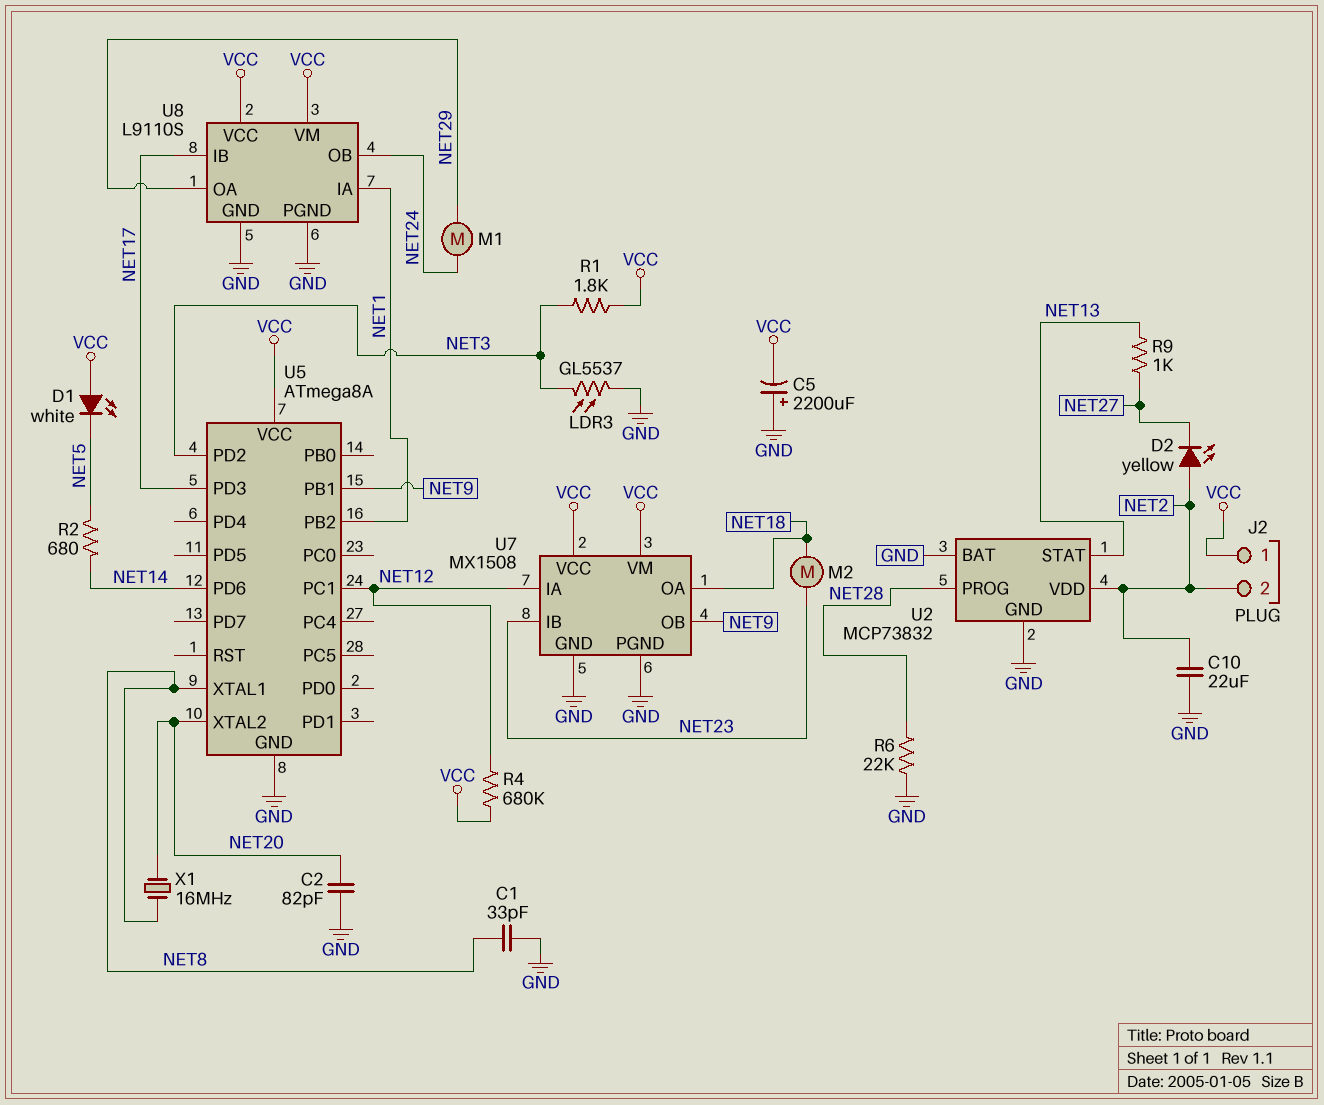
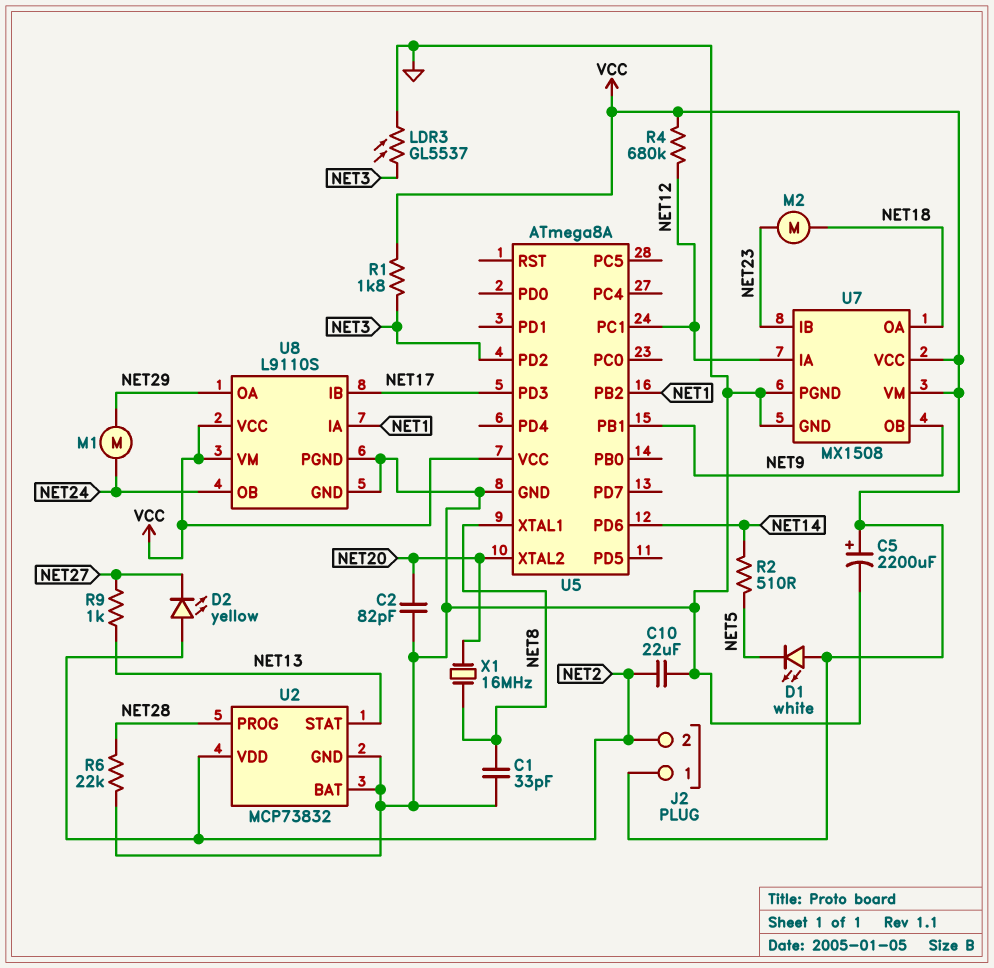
C5: 2200uF (plus GND, minus VCC) -> 2200uF (plus VCC, minus GND)
R2: 680 (NET5, NET14) -> 510 (NET5, NET14)

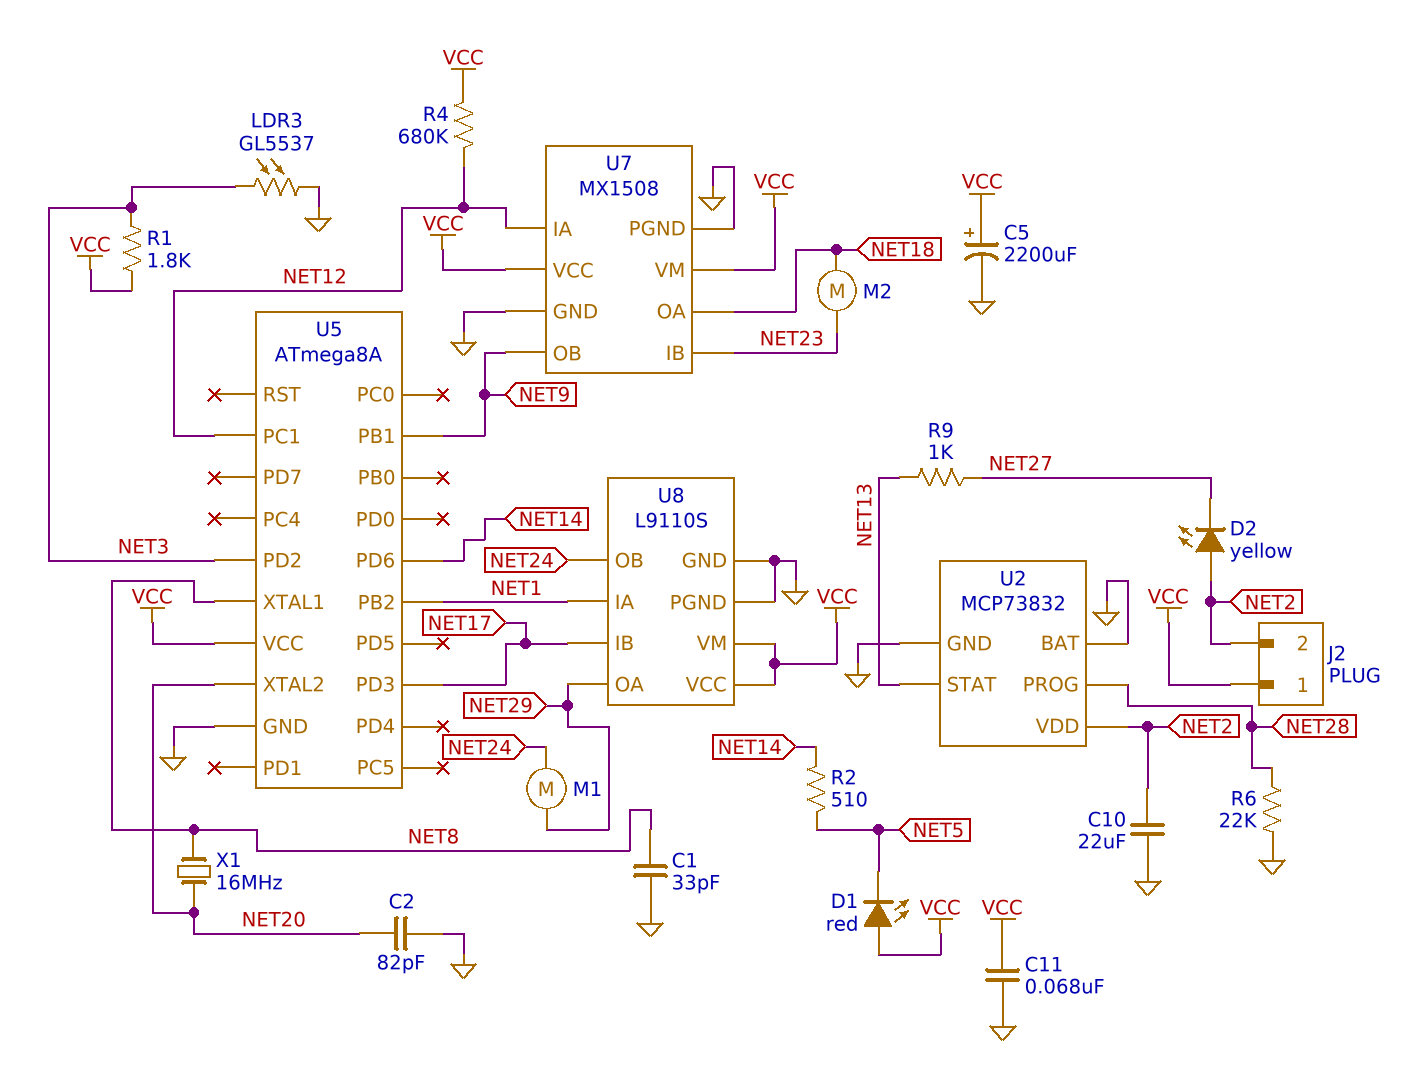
C11: none -> 68nF (GND, VCC)
D1: LED white (A VCC, K NET5) -> LED red (A VCC, K NET5)

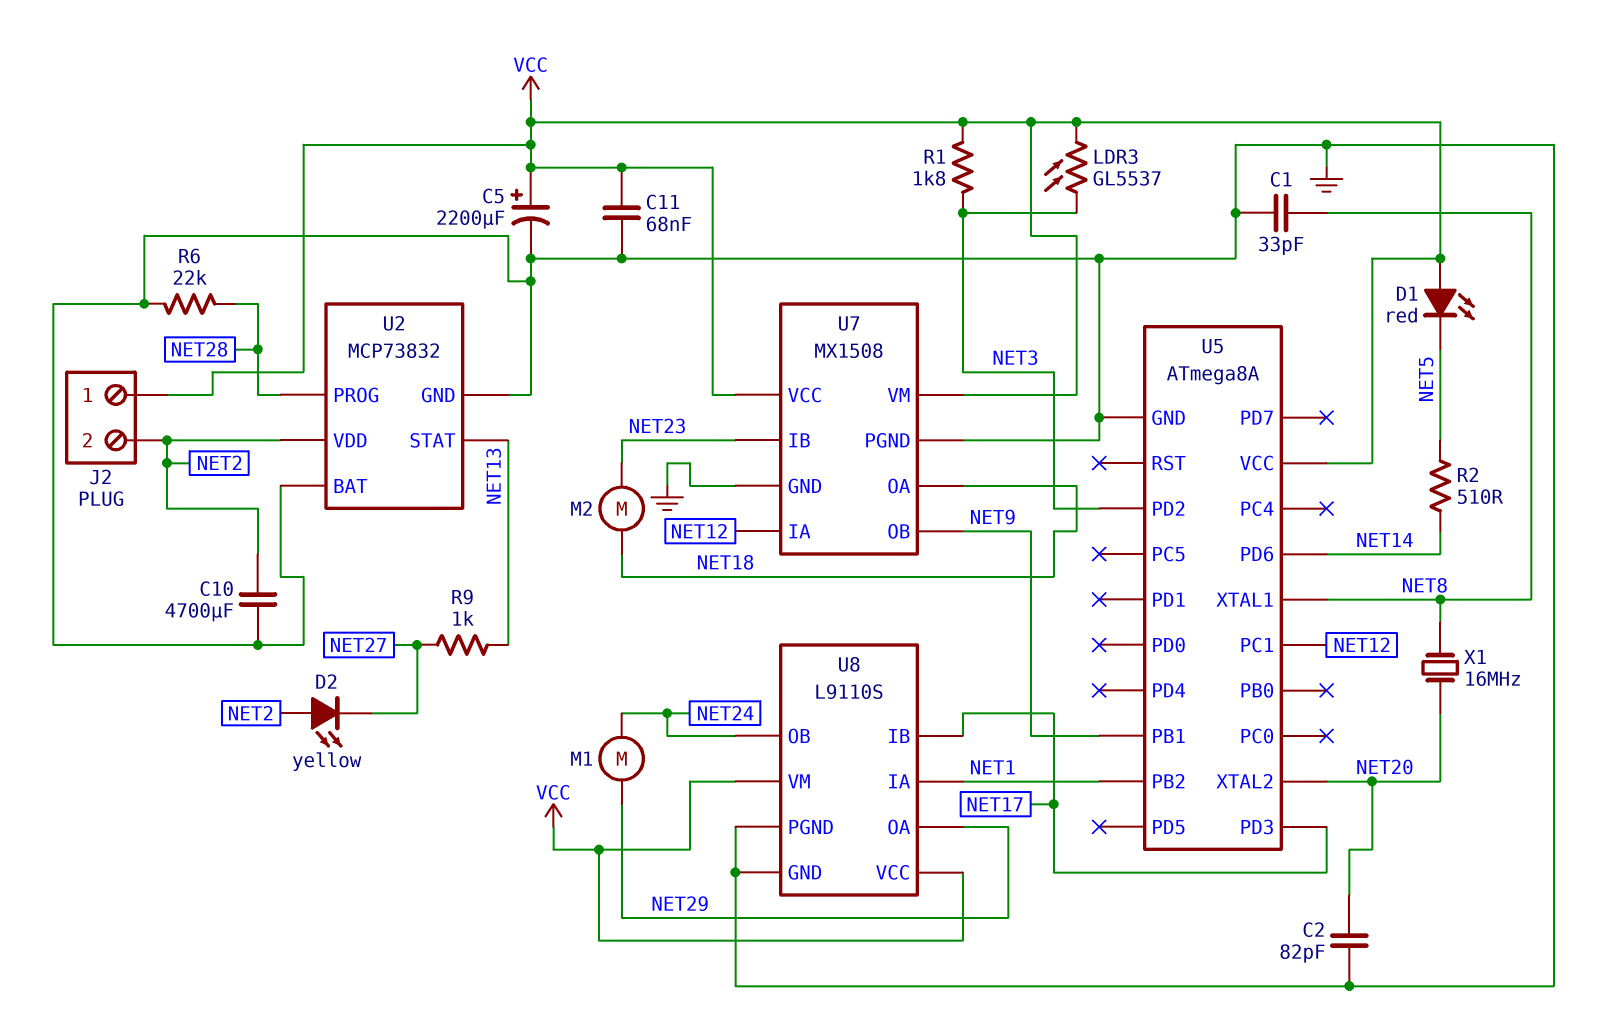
C10: 22uF (GND, NET2) -> 4700uF (GND, NET2)
LDR3: GL5537 (GND, NET3) -> GL5537 (NET3, VCC)
R4: 680k (NET12, VCC) -> none

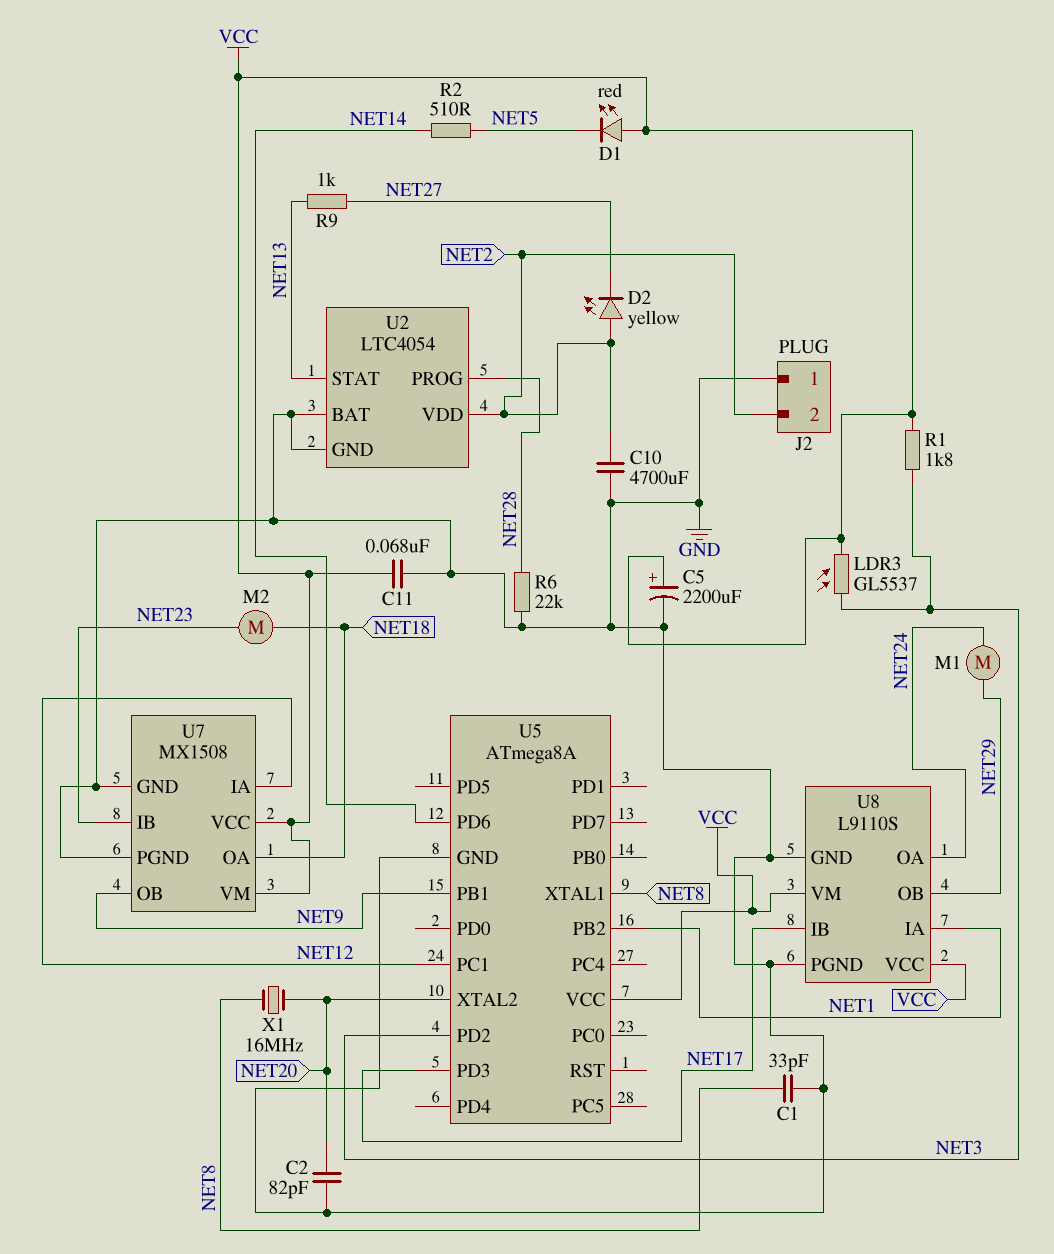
J2 pin 1: VCC -> GND
U2: MCP73832 -> LTC4054
U8 pin OA: NET29 -> NET24
U8 pin OB: NET24 -> NET29

